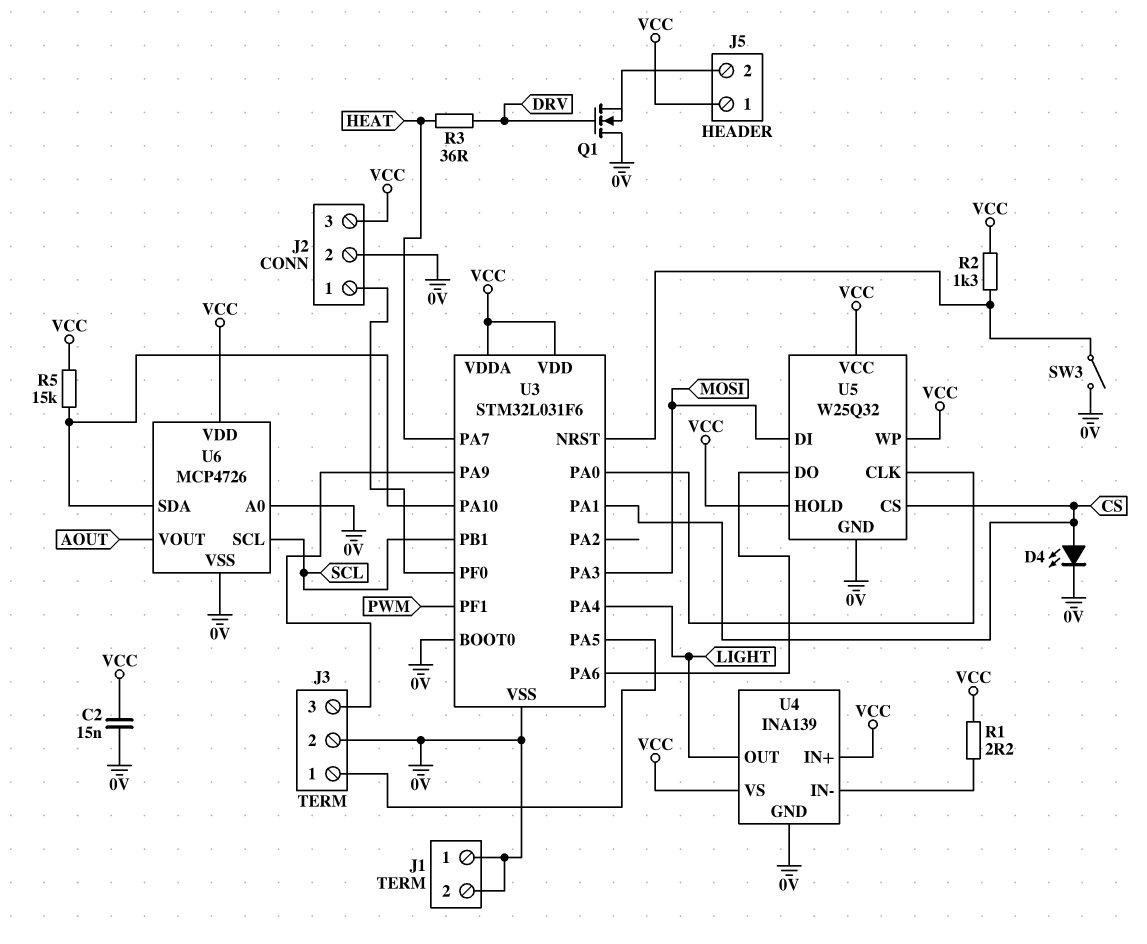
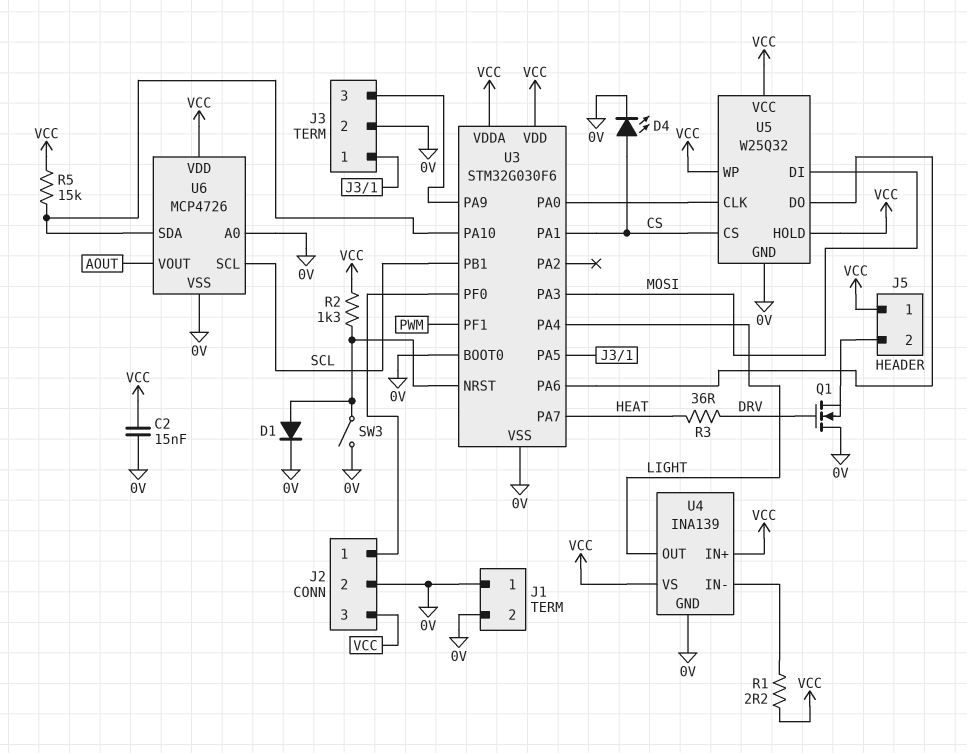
D1: none -> diode (A U3/NRST, K 0V)
U3: STM32L031F6 -> STM32G030F6

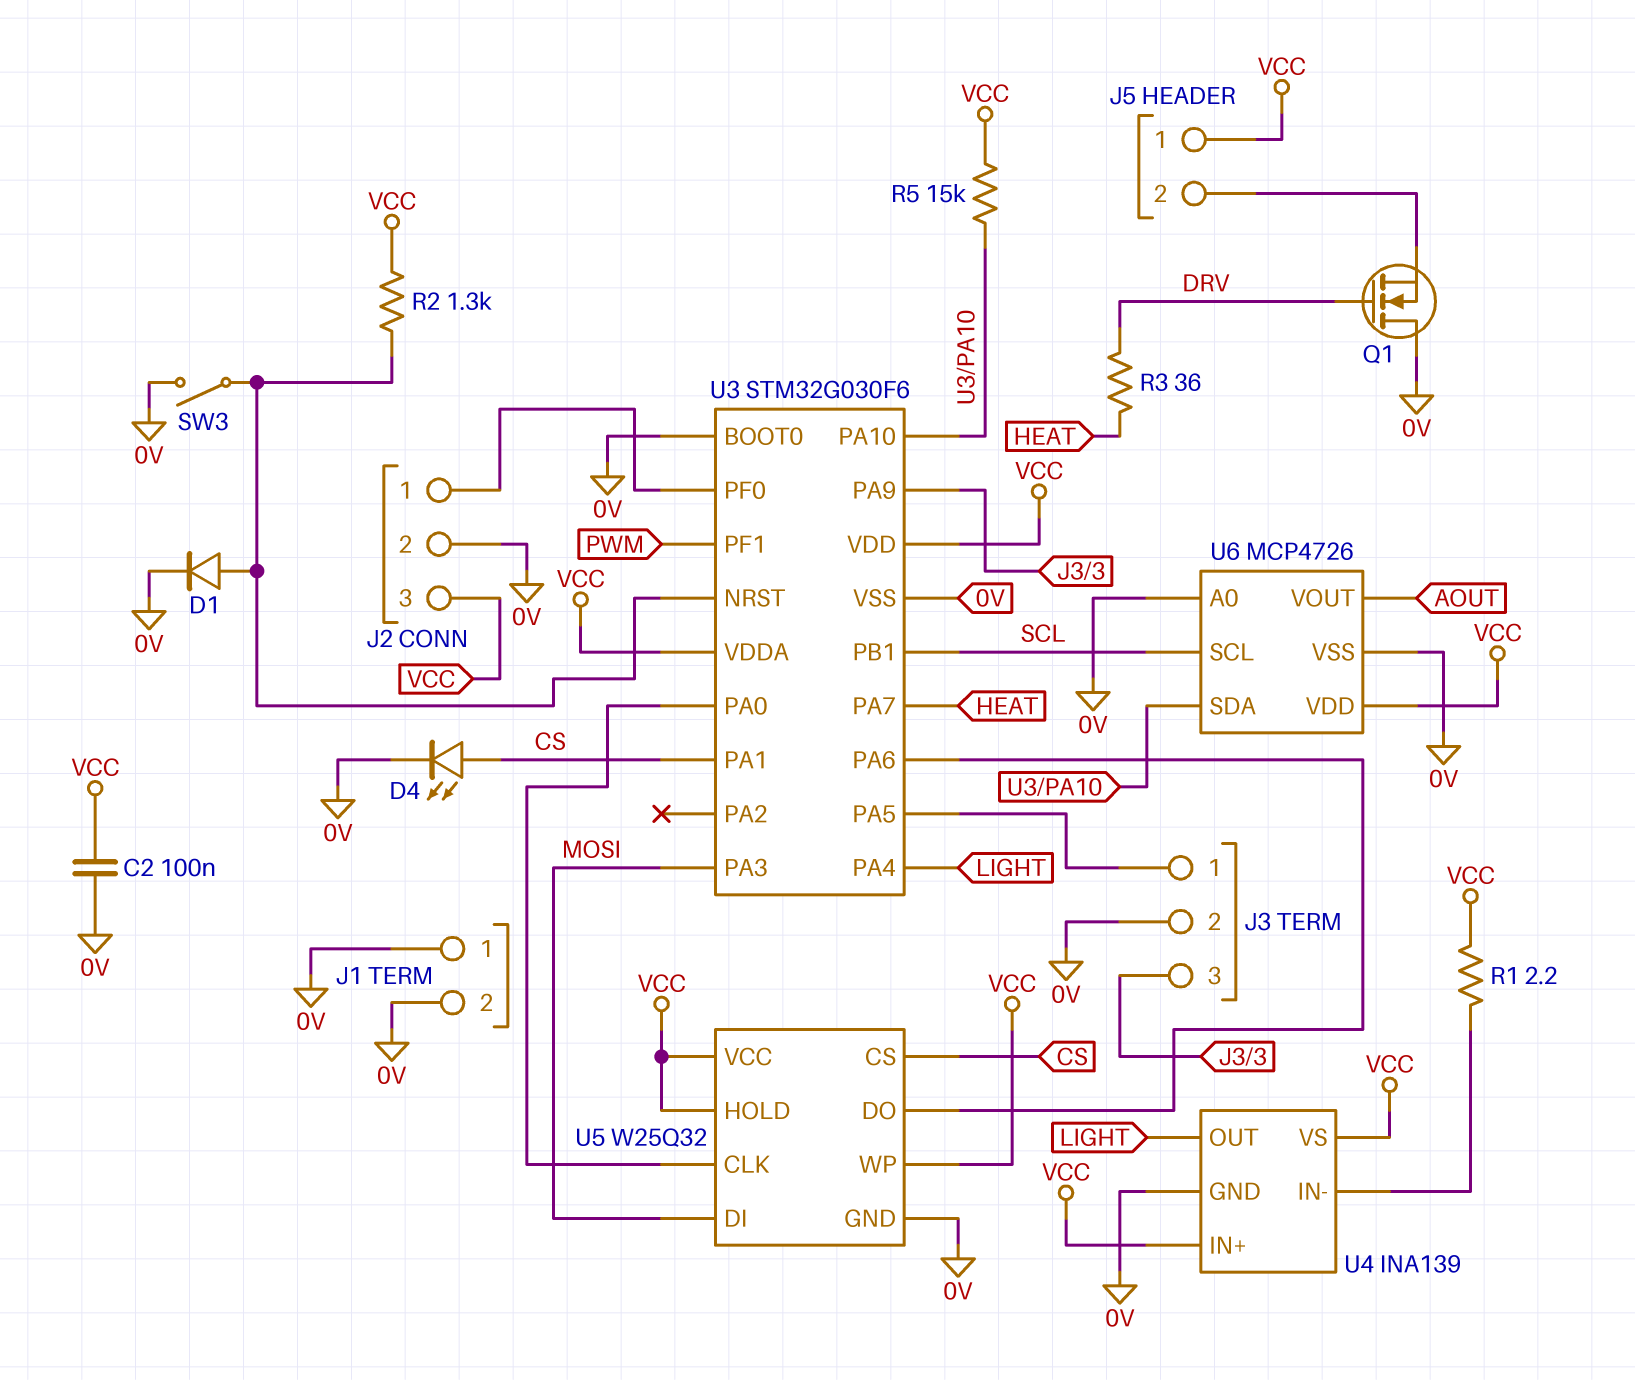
C2: 15nF (0V, VCC) -> 100nF (0V, VCC)

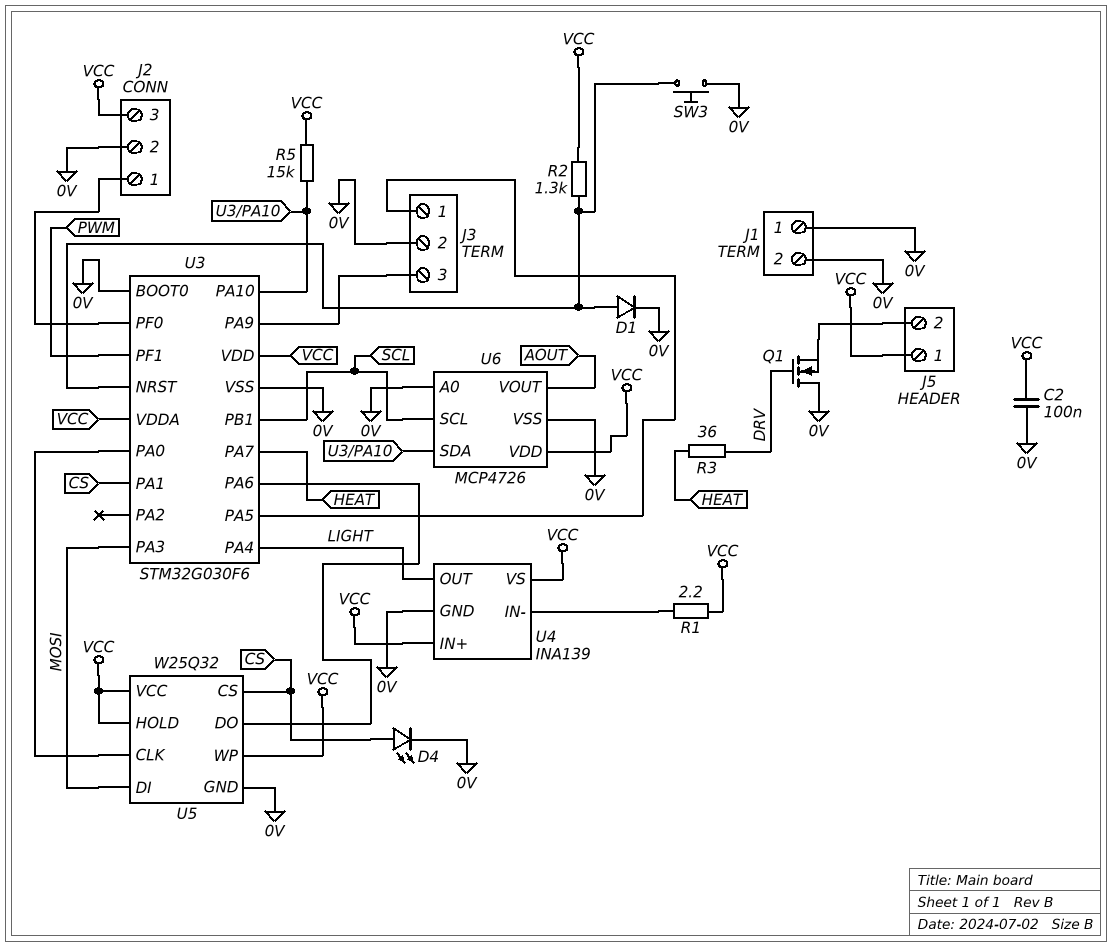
SW3: switch (0V, U3/NRST) -> button (0V, U3/NRST)

